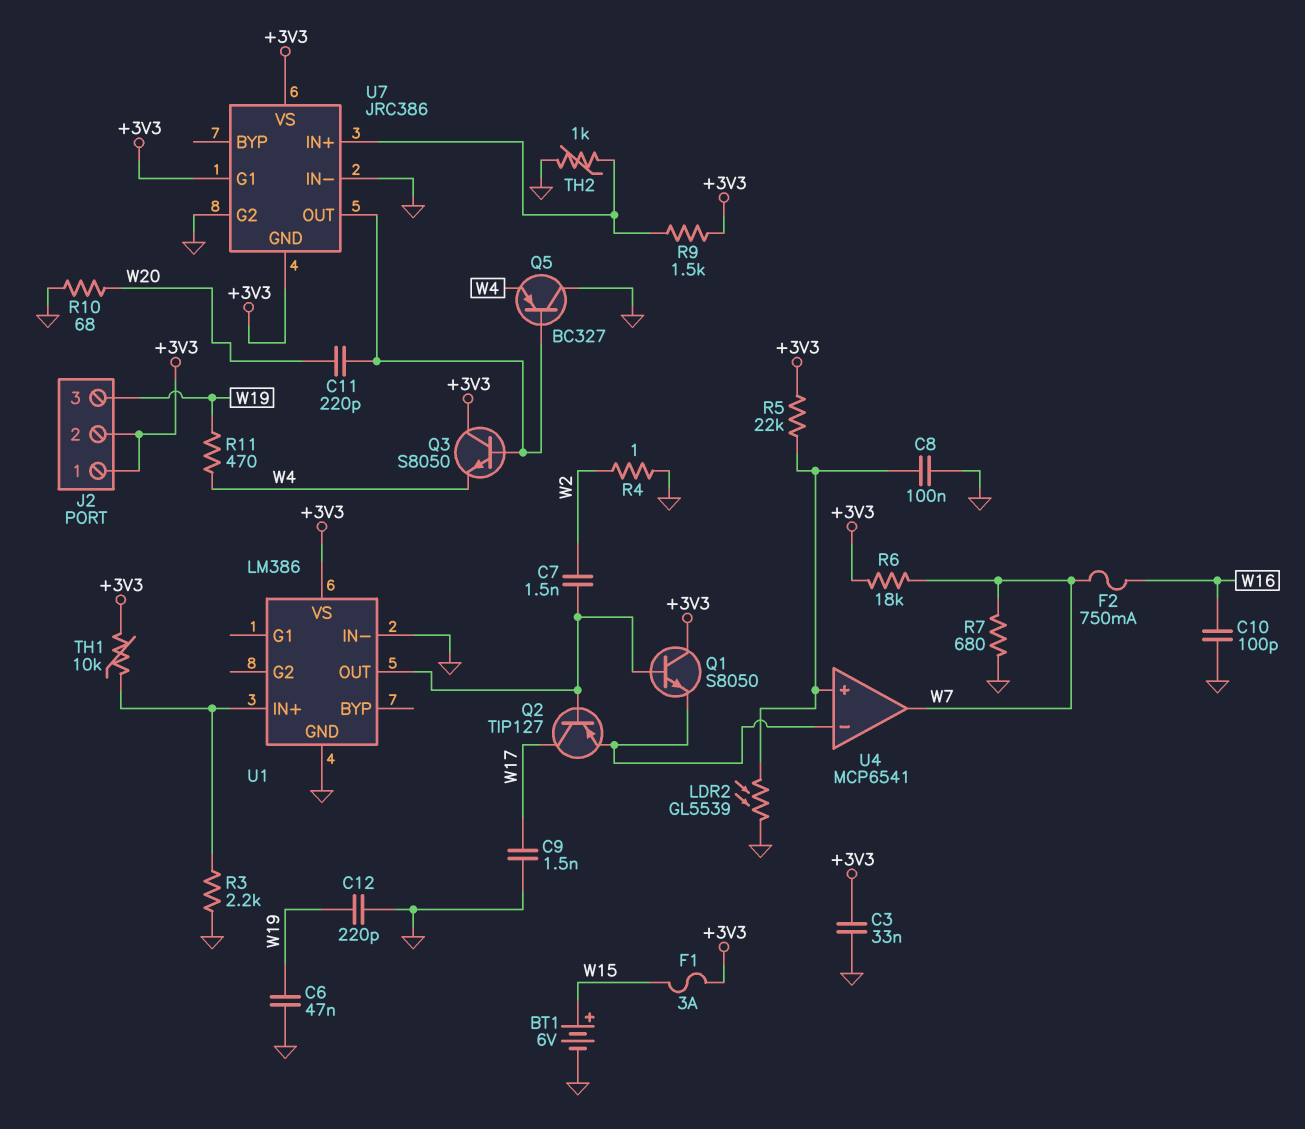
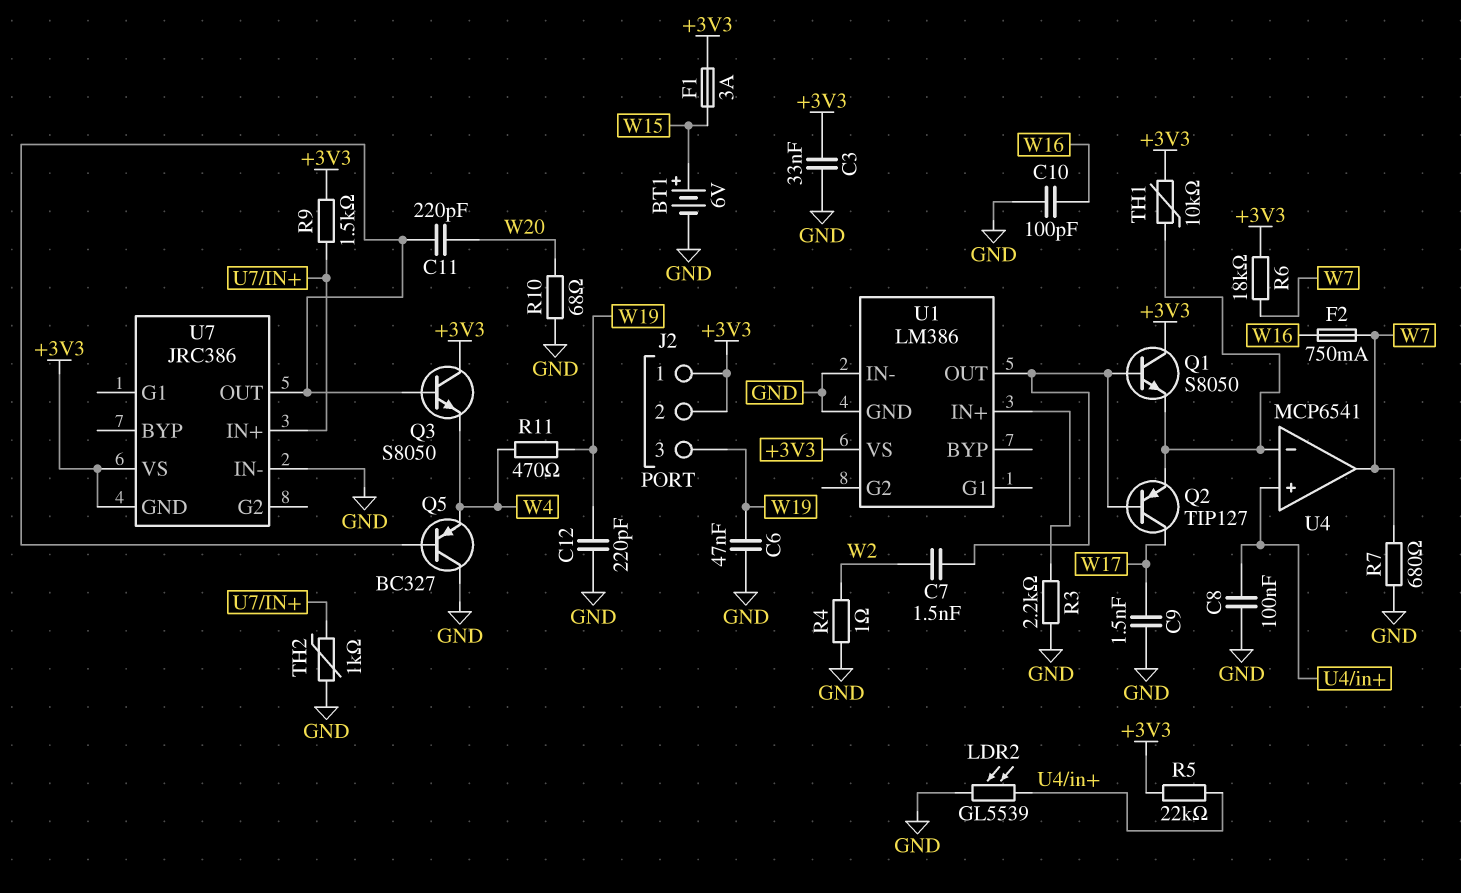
TH1: 10k (+3V3, U1/IN+) -> 10k (+3V3, U4/in-)
U7 pin G1: +3V3 -> none
U7 pin G2: GND -> none

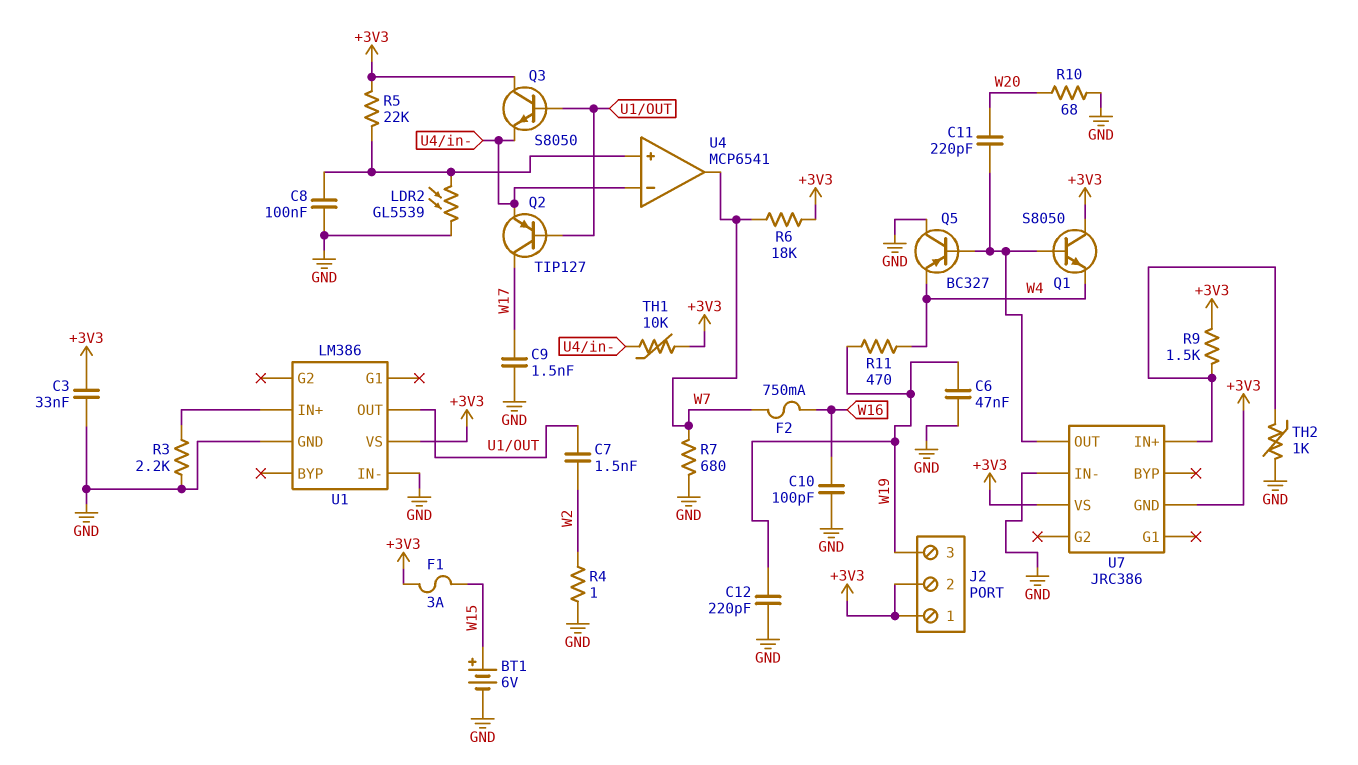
Q1: NPN S8050 (B U1/OUT, C +3V3, E U4/in-) -> NPN S8050 (B U7/OUT, C +3V3, E W4)
Q3: NPN S8050 (B U7/OUT, C +3V3, E W4) -> NPN S8050 (B U1/OUT, C +3V3, E U4/in-)

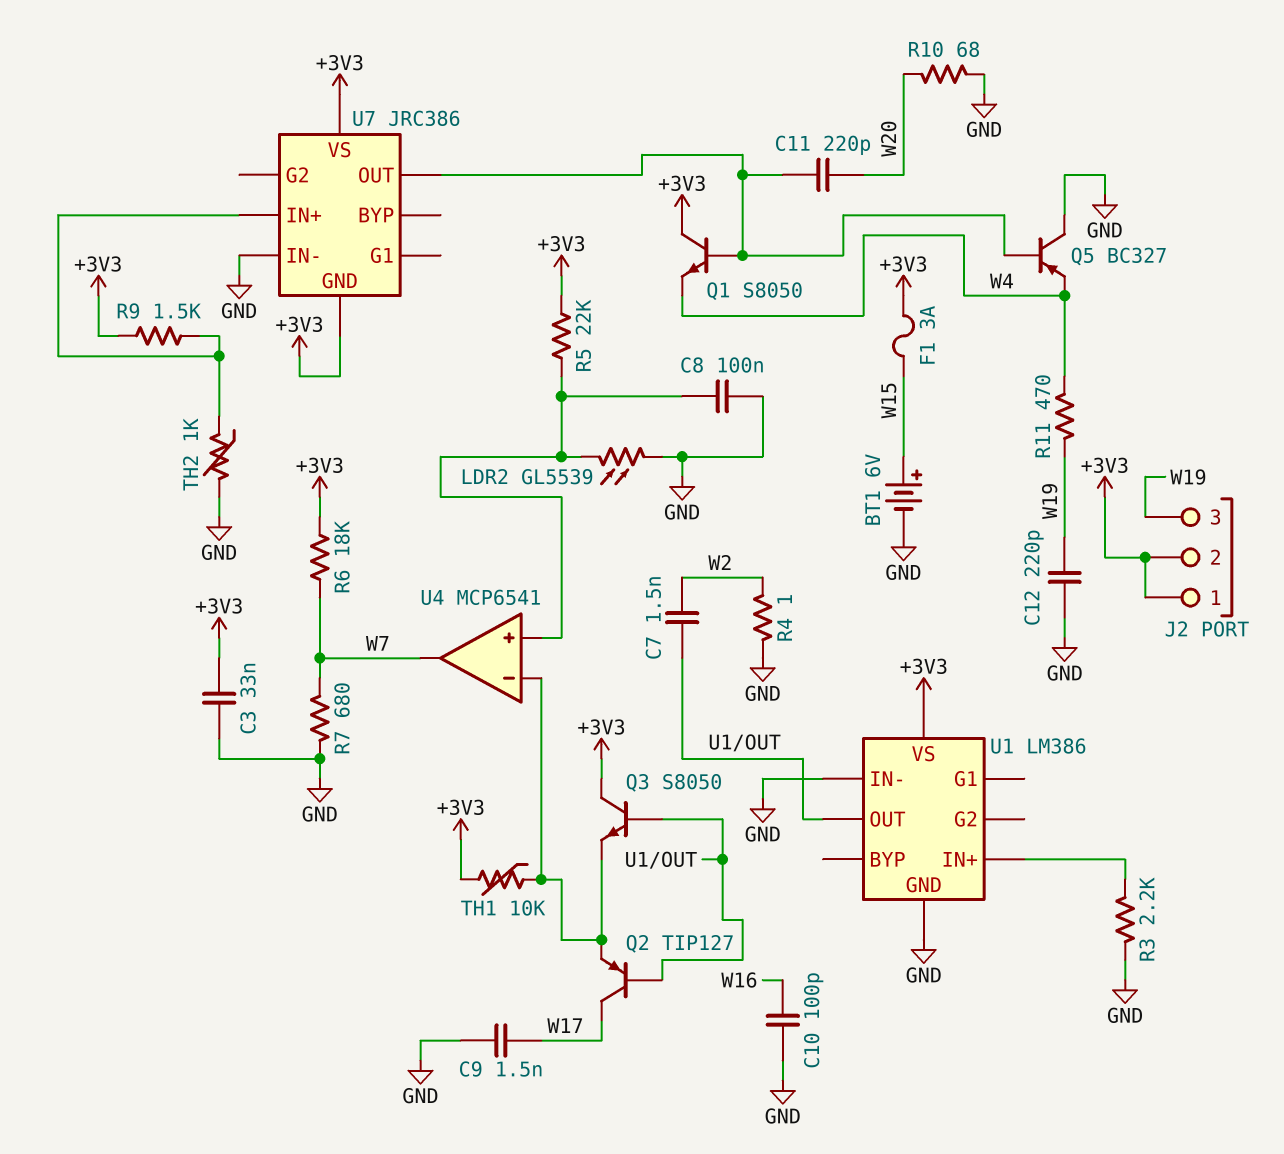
C6: 47nF (GND, W19) -> none
F2: 750mA (W7, W16) -> none

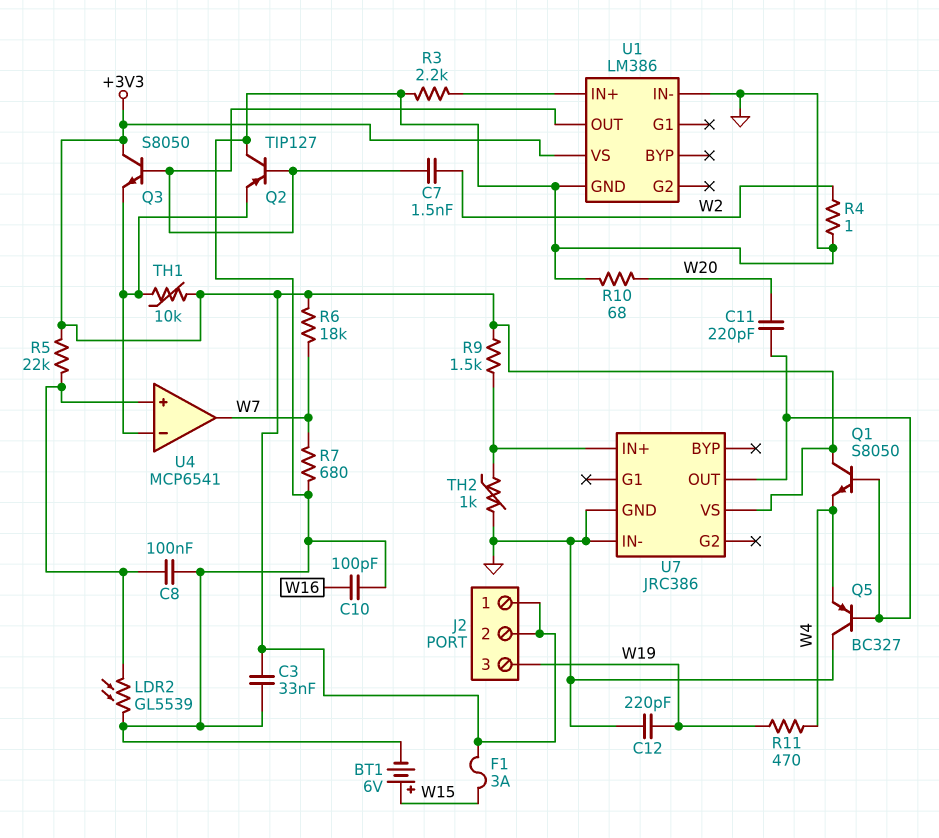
C9: 1.5nF (GND, W17) -> none
Q2: PNP TIP127 (B U1/OUT, C W17, E U4/in-) -> PNP TIP127 (B U1/OUT, C GND, E U4/in-)
U7 pin GND: +3V3 -> GND

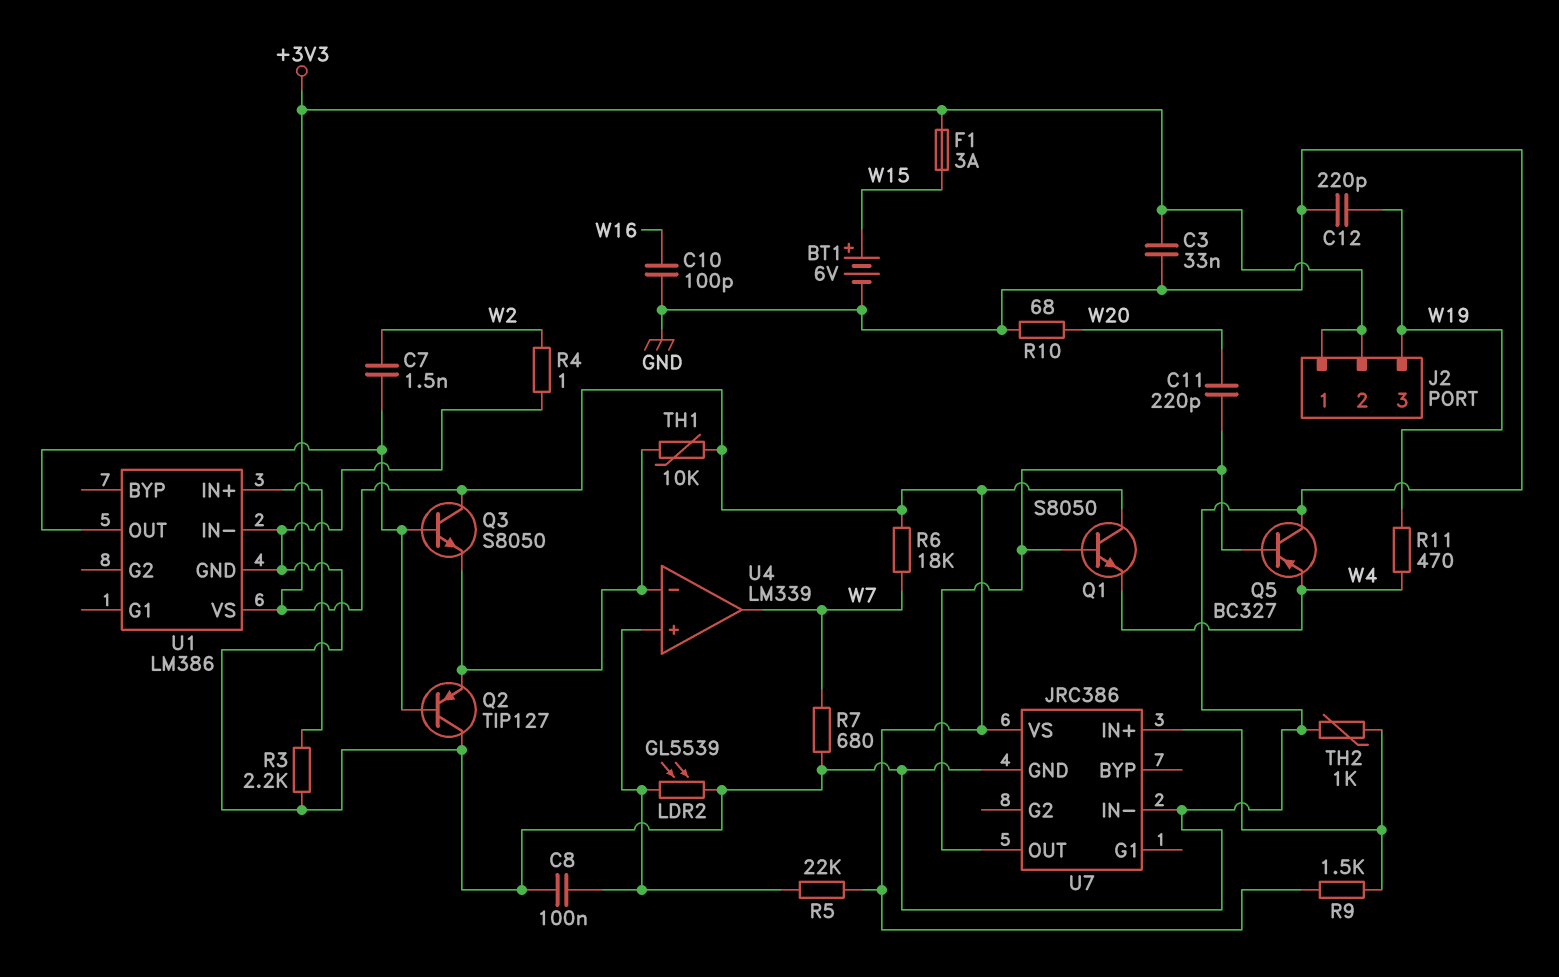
U4: MCP6541 -> LM339

